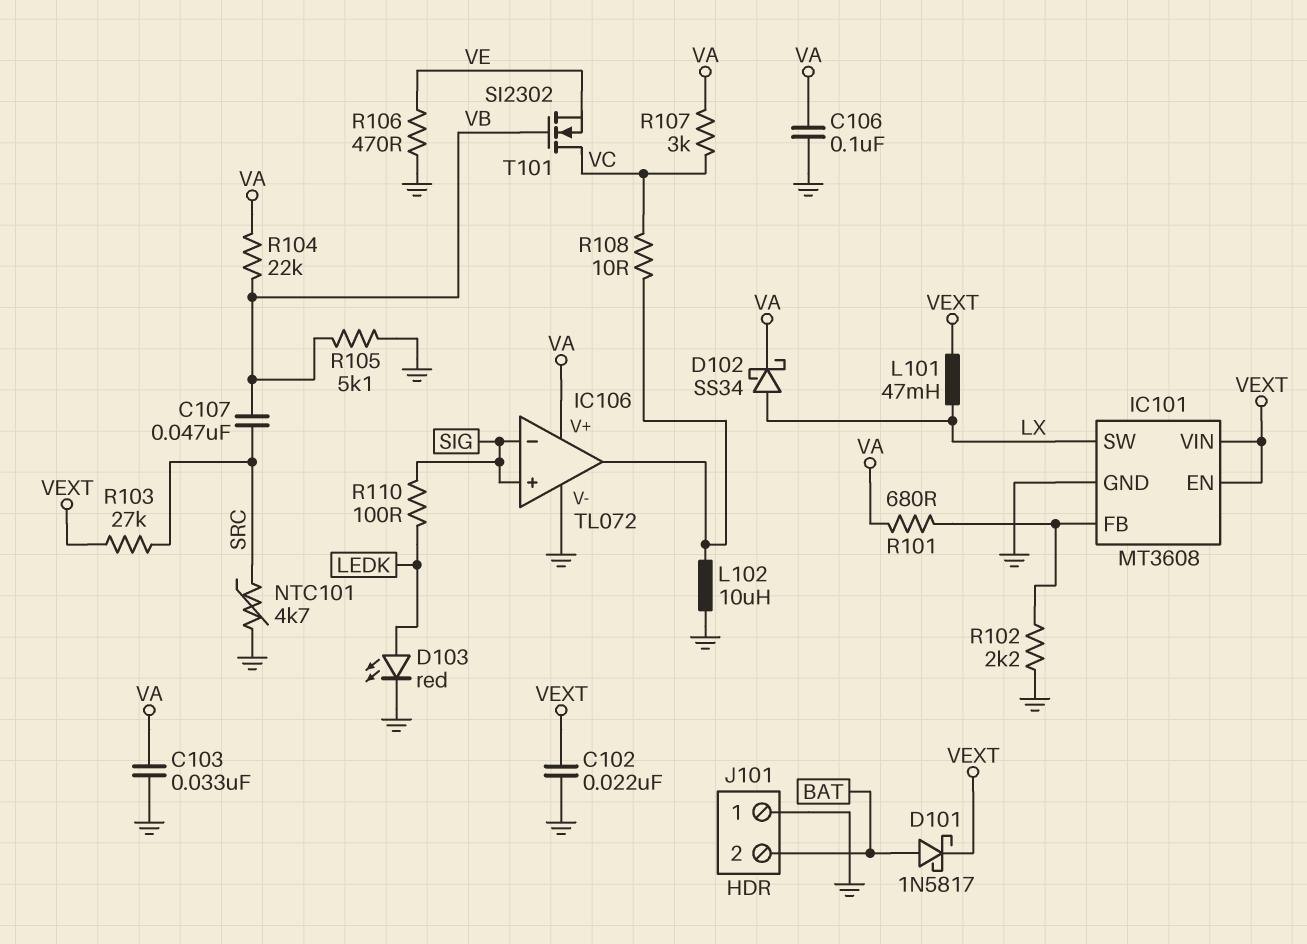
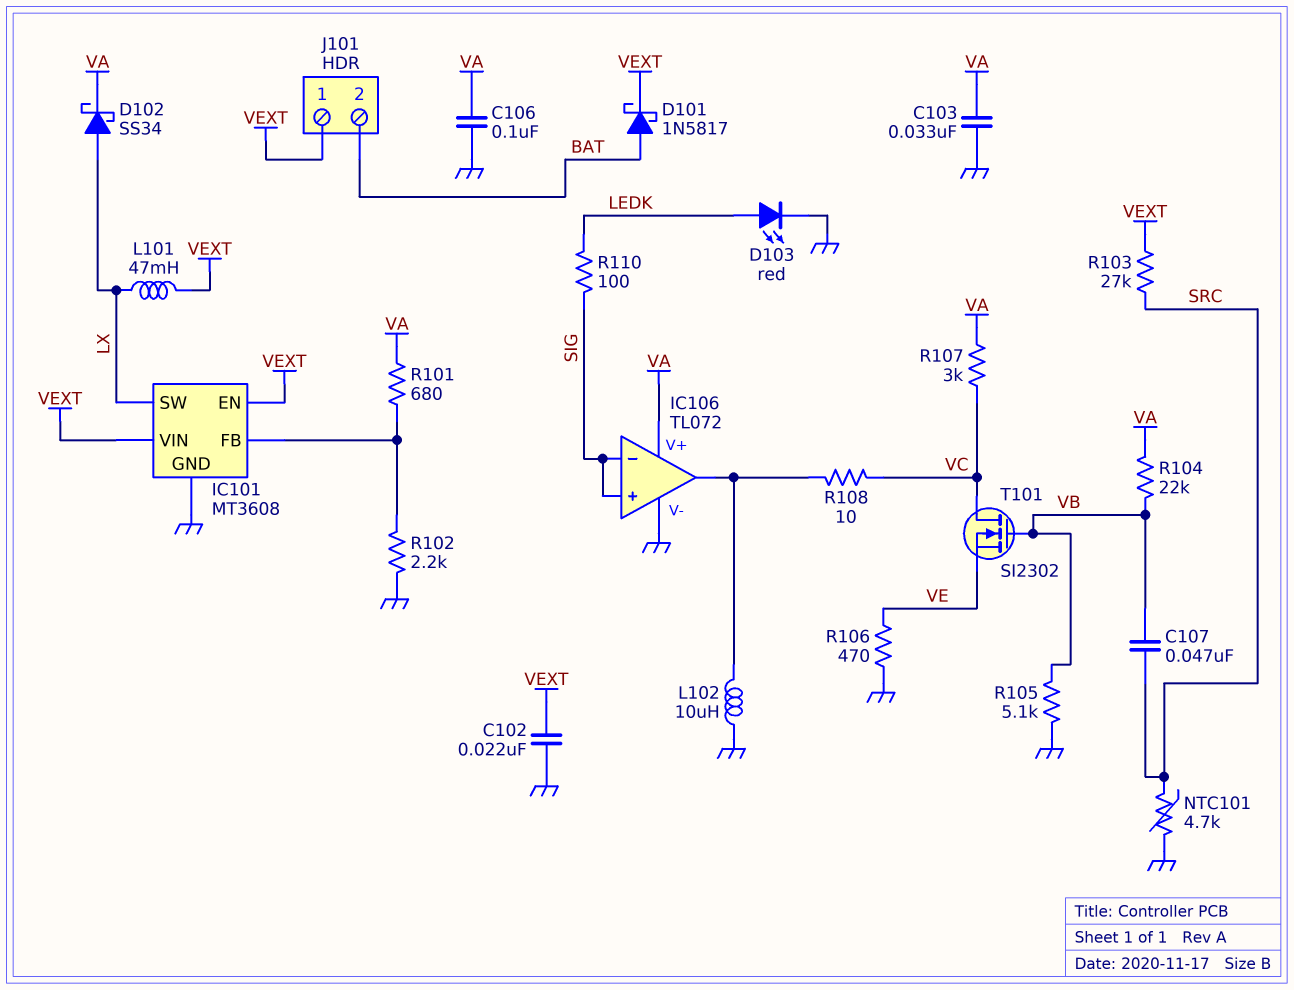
J101 pin 1: GND -> VEXT

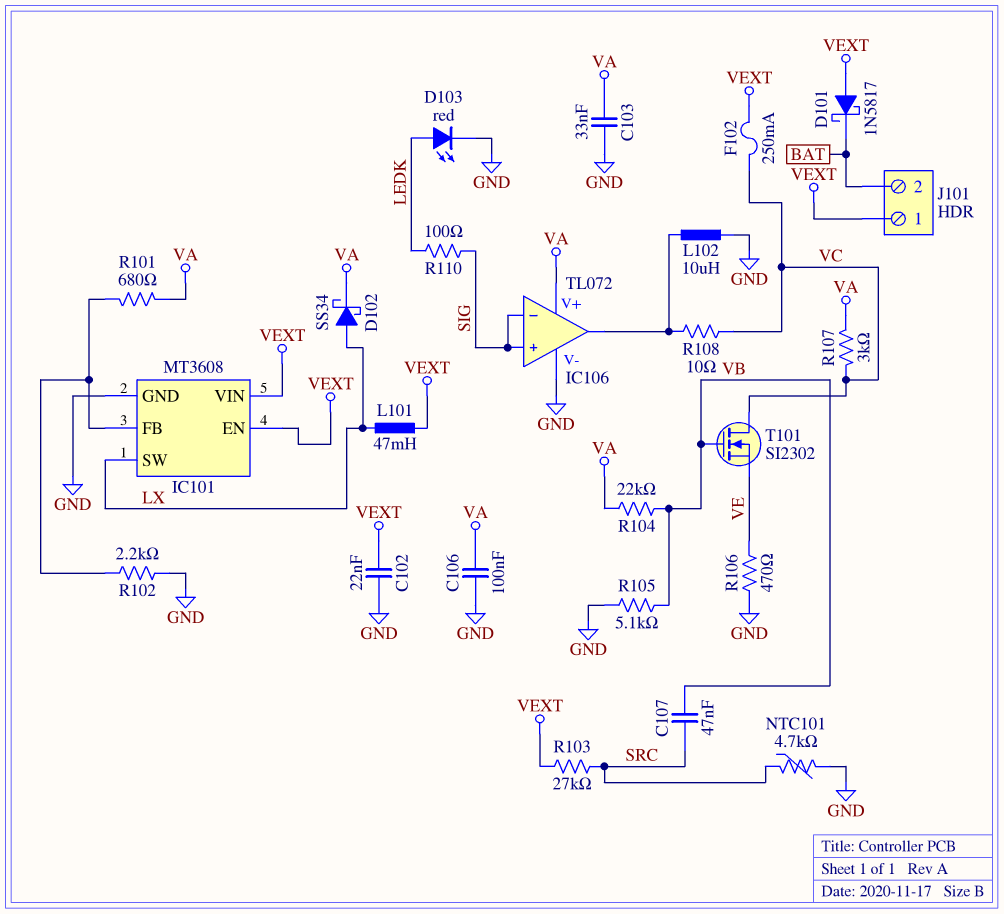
D101: schottky 1N5817 (A BAT, K VEXT) -> schottky 1N5817 (A VEXT, K BAT)
F102: none -> 250mA (VC, VEXT)

